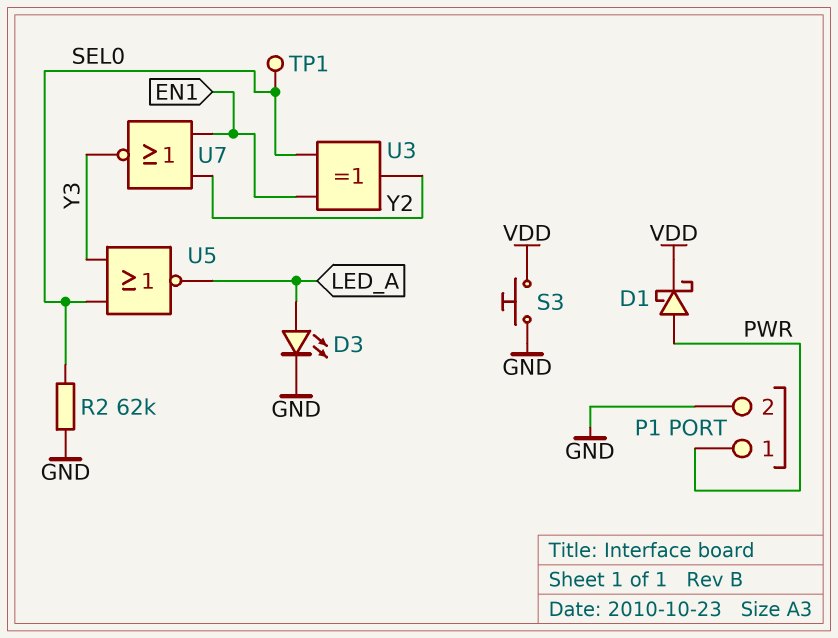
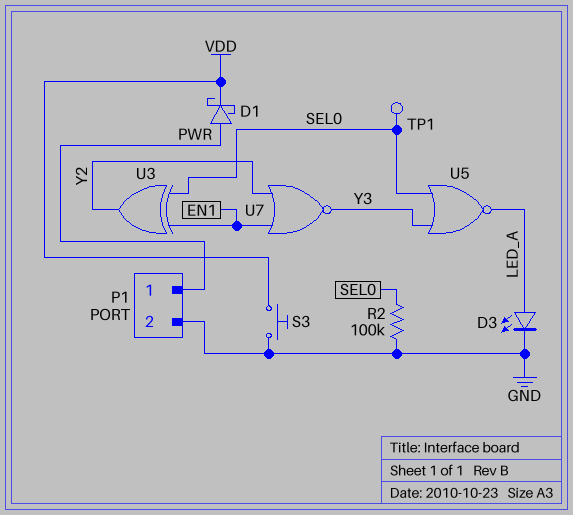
R2: 62k (GND, SEL0) -> 100k (GND, SEL0)

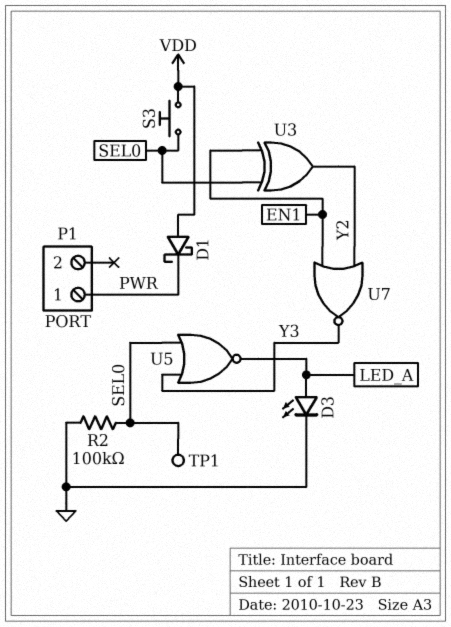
D1: schottky (A PWR, K VDD) -> schottky (A VDD, K PWR)
P1 pin 2: GND -> none
S3: button (GND, VDD) -> button (SEL0, VDD)

